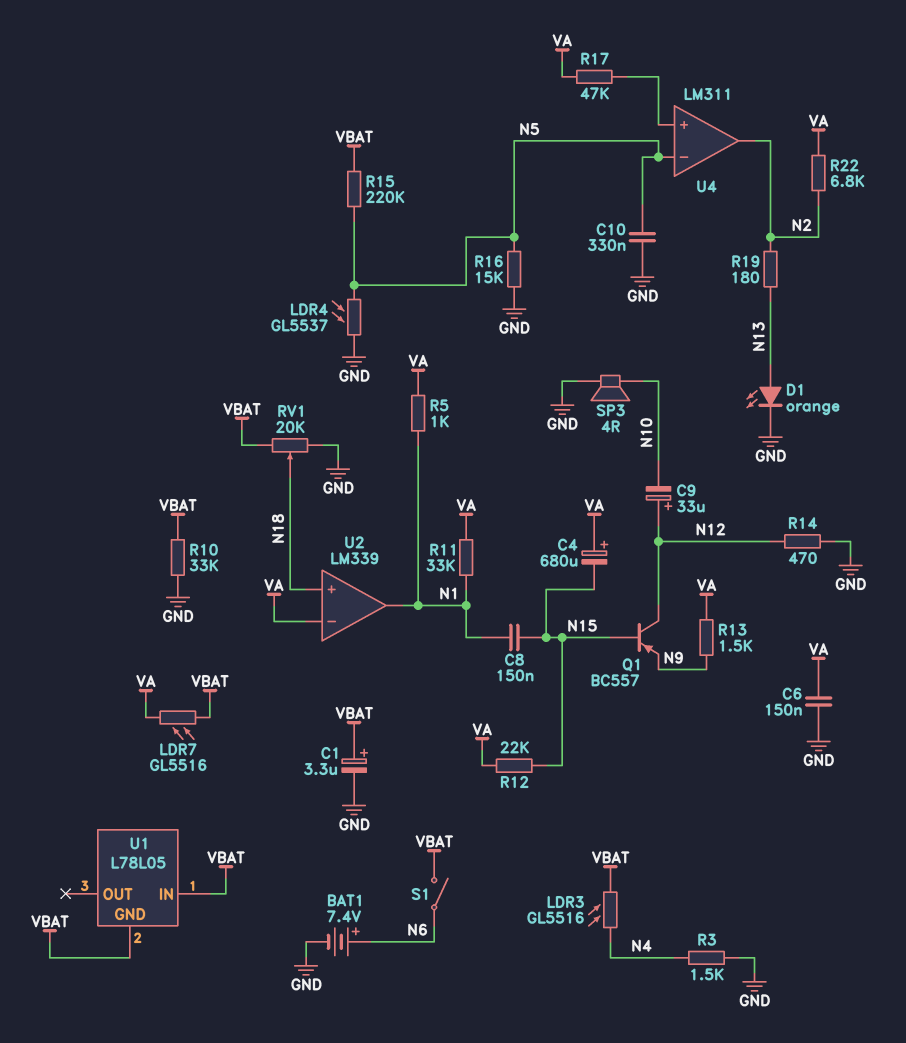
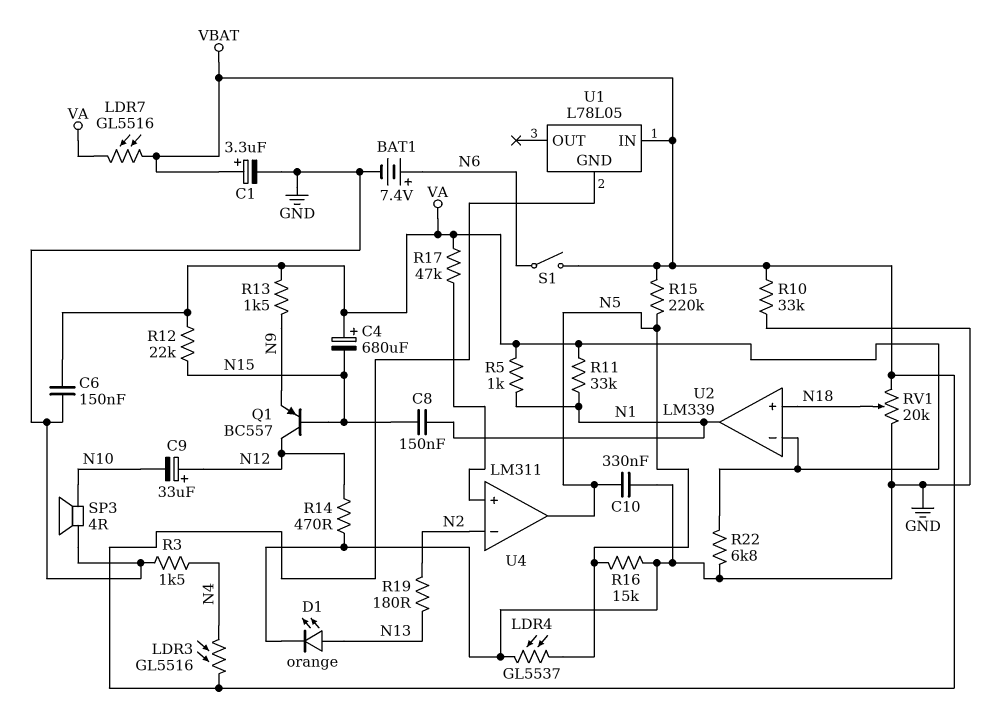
R22: 6.8k (N2, VA) -> 6.8k (GND, VA)
U4 pin in-: N5 -> N2
U4 pin out: N2 -> N5

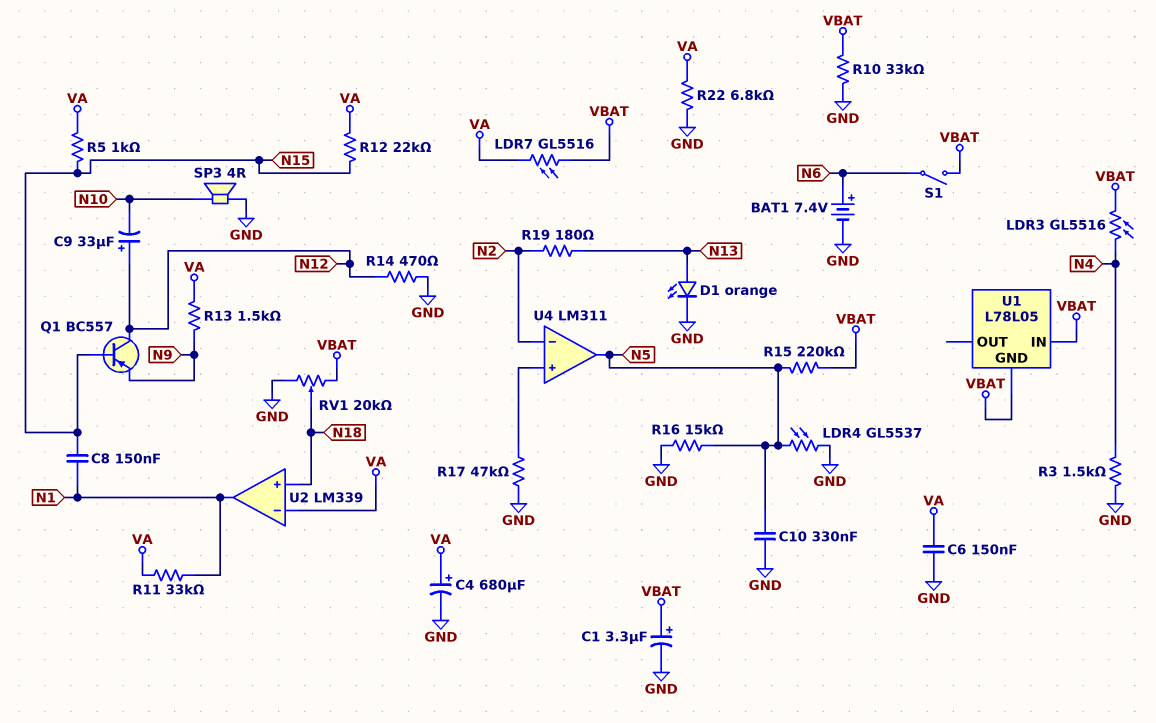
C4: 680uF (plus VA, minus N15) -> 680uF (plus VA, minus GND)
R5: 1k (N1, VA) -> 1k (N15, VA)
R17: 47k (U4/in+, VA) -> 47k (GND, U4/in+)

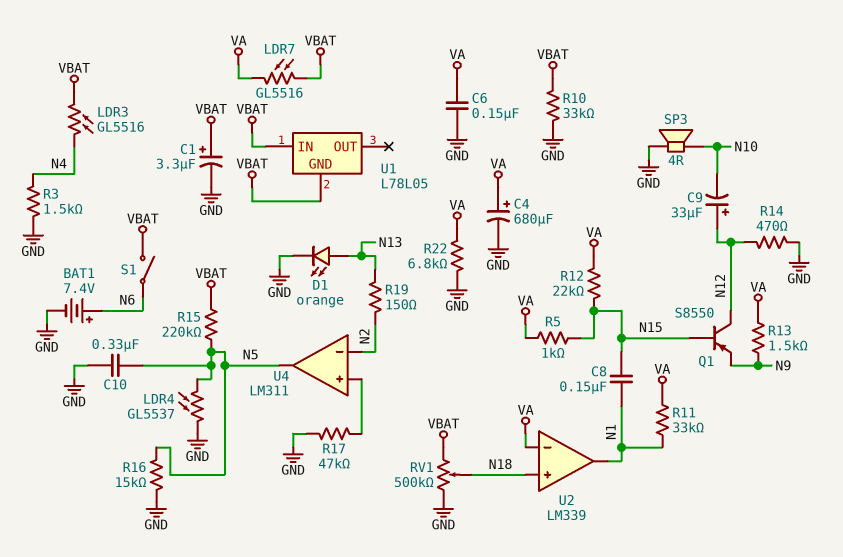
Q1: PNP BC557 (B N15, C N12, E N9) -> PNP S8550 (B N15, C N12, E N9)
R19: 180 (N2, N13) -> 150 (N2, N13)
RV1: 20k (GND, VBAT, wiper N18) -> 500k (GND, VBAT, wiper N18)

